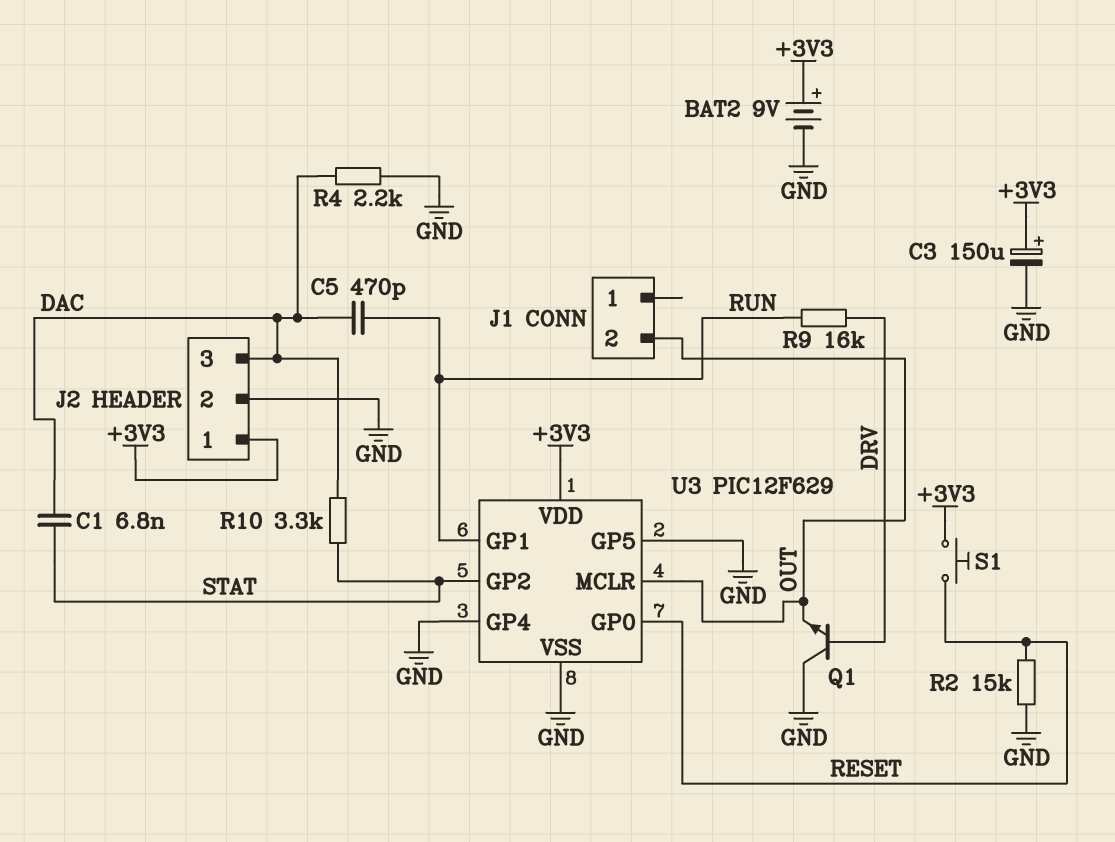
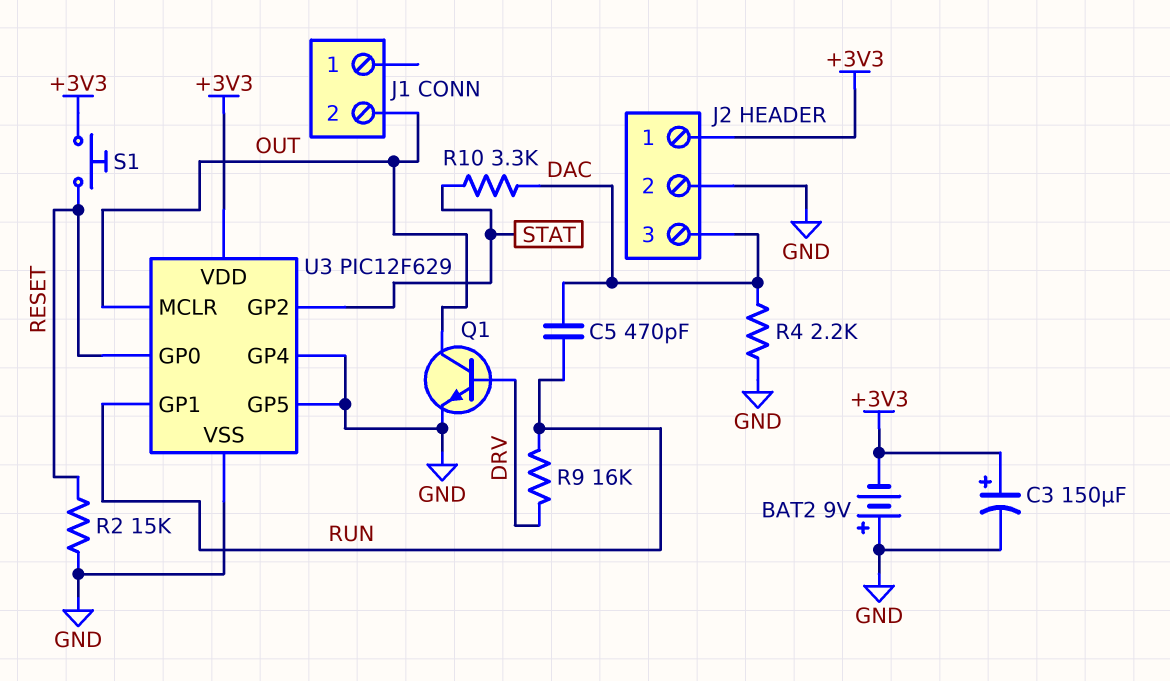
BAT2: 9V (plus +3V3, minus GND) -> 9V (plus GND, minus +3V3)
C1: 6.8nF (DAC, STAT) -> none
Q1: NPN (B DRV, C GND, E OUT) -> NPN (B DRV, C OUT, E GND)

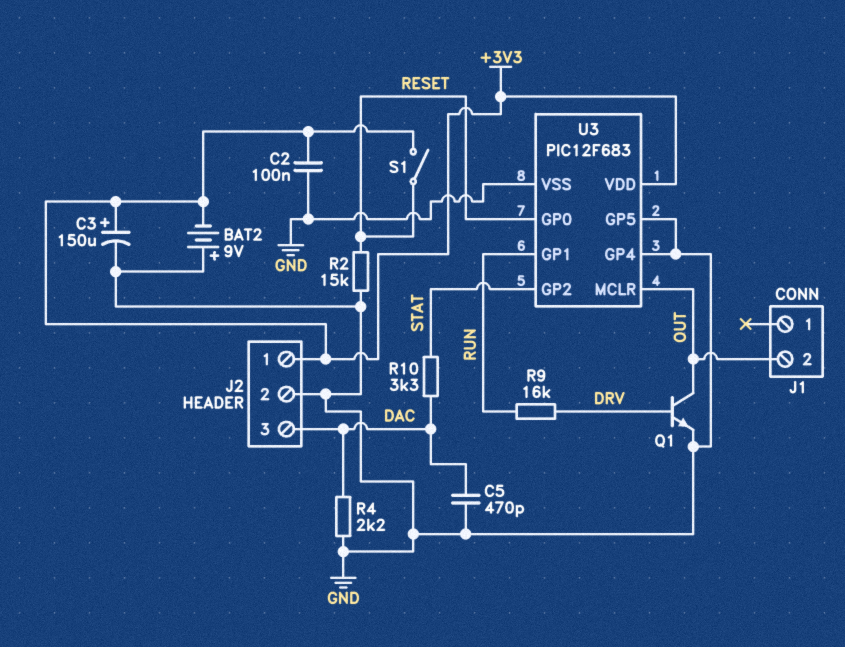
C2: none -> 100nF (+3V3, GND)
C5: 470pF (DAC, RUN) -> 470pF (DAC, GND)
S1: button (+3V3, RESET) -> switch (+3V3, RESET)
U3: PIC12F629 -> PIC12F683

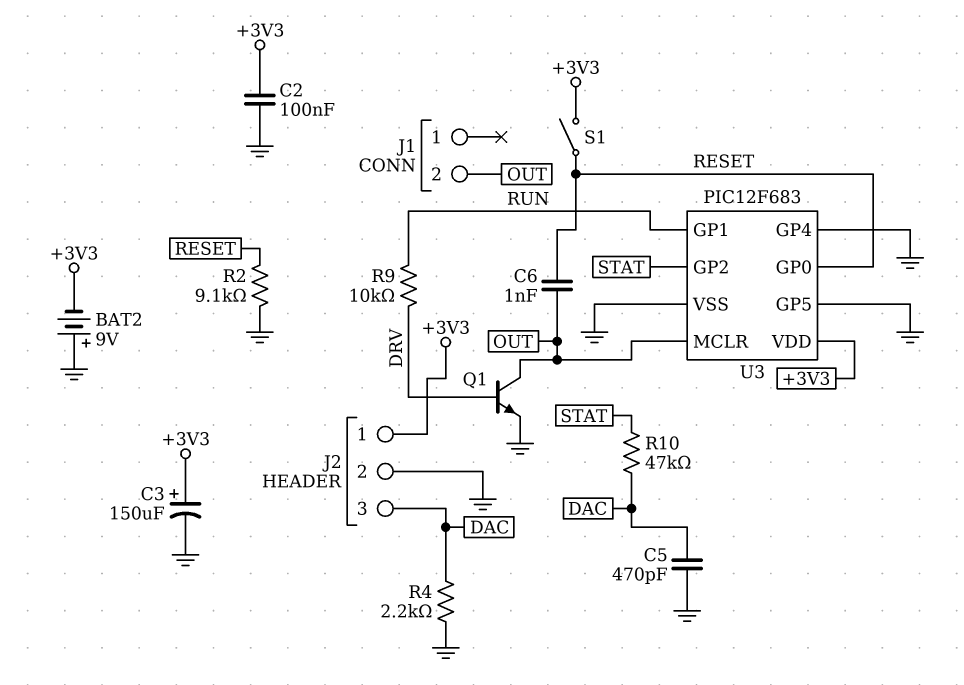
C6: none -> 1nF (OUT, RESET)
R2: 15k (GND, RESET) -> 9.1k (GND, RESET)
R9: 16k (DRV, RUN) -> 10k (DRV, RUN)
R10: 3.3k (DAC, STAT) -> 47k (DAC, STAT)

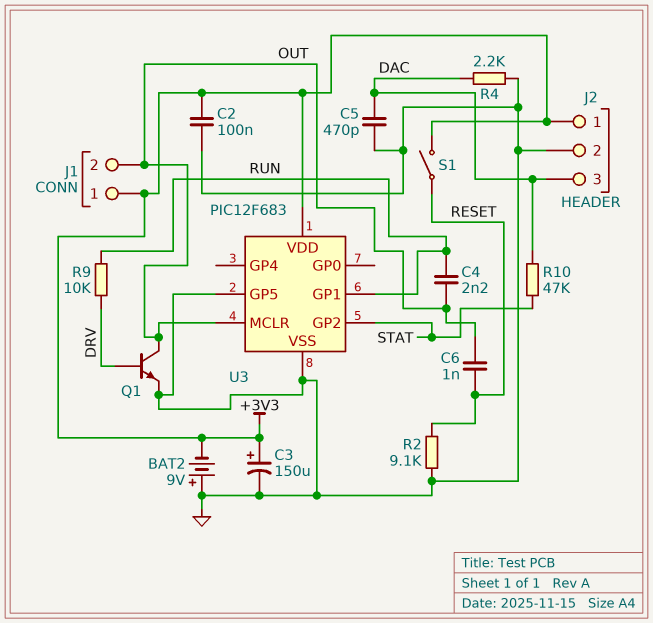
C4: none -> 2.2nF (OUT, RUN)
J1 pin 1: none -> +3V3
U3 pin GP0: RESET -> none
U3 pin GP4: GND -> none

